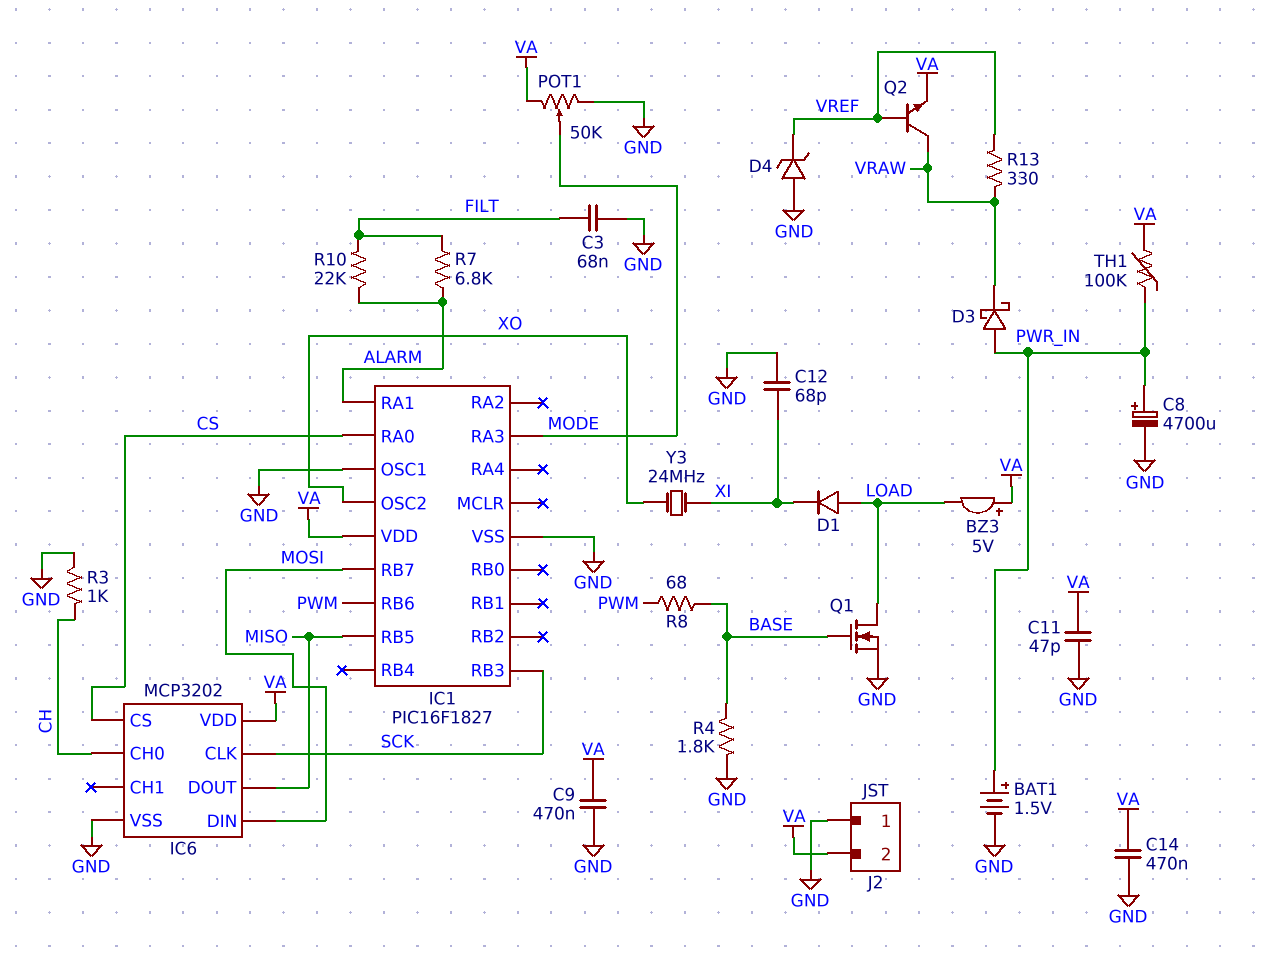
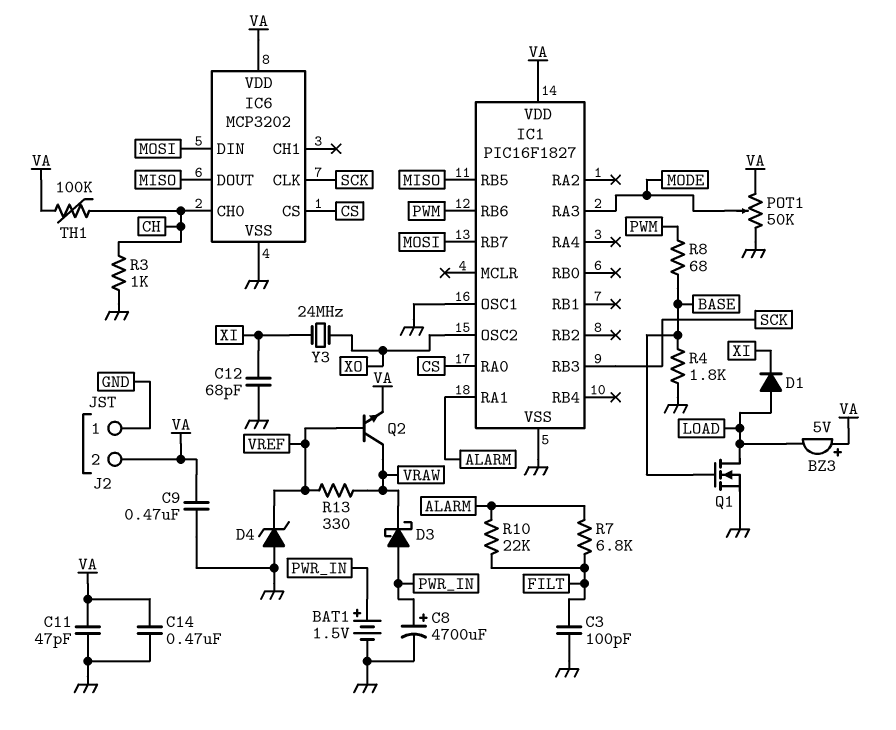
C3: 68nF (FILT, GND) -> 100pF (FILT, GND)
TH1: 100k (PWR_IN, VA) -> 100k (CH, VA)

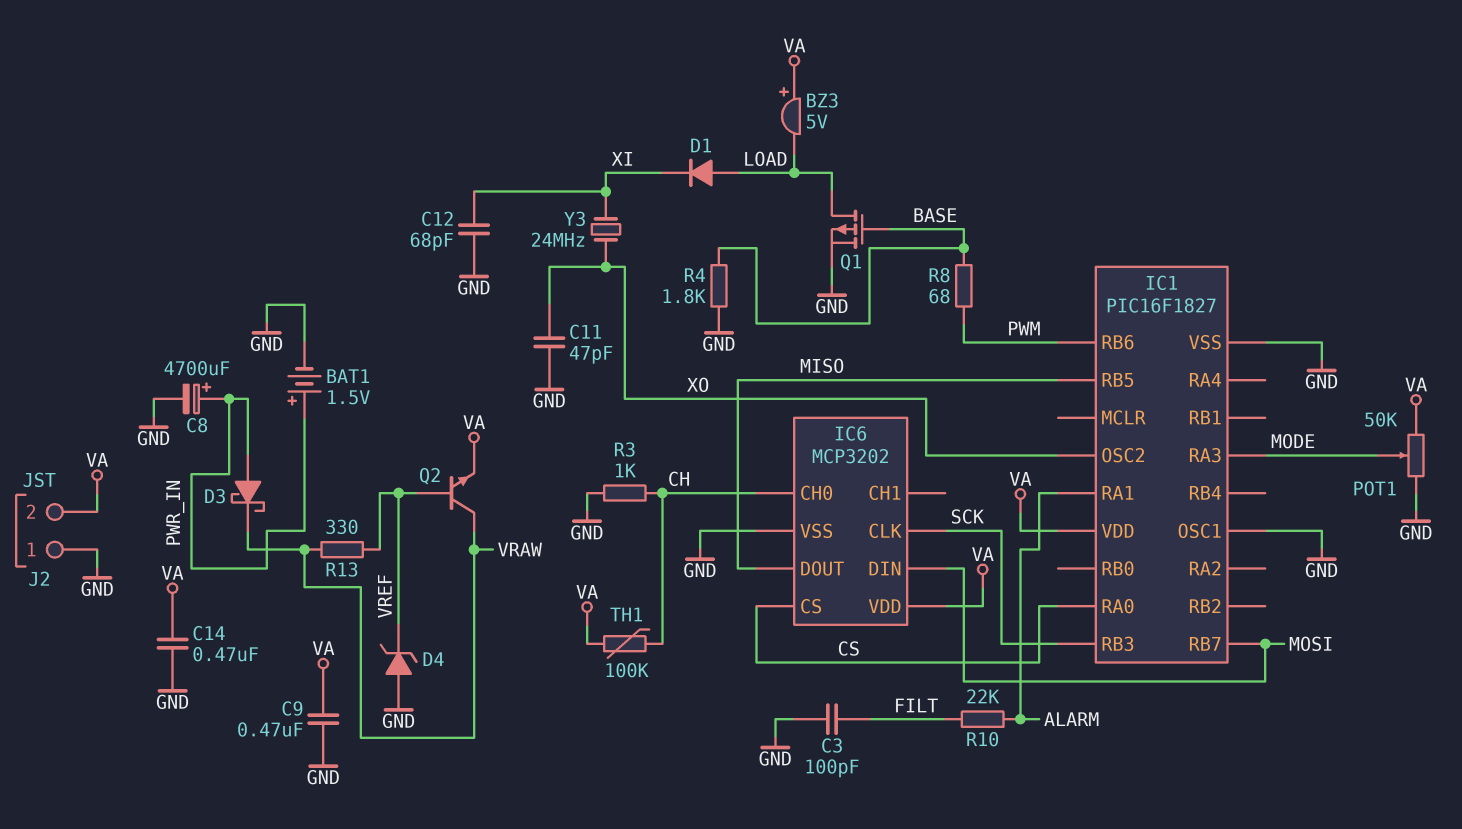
C11: 47pF (GND, VA) -> 47pF (GND, XO)
Q1: NMOS (G BASE, D LOAD, S GND) -> PMOS (G BASE, D LOAD, S GND)
R7: 6.8k (ALARM, FILT) -> none

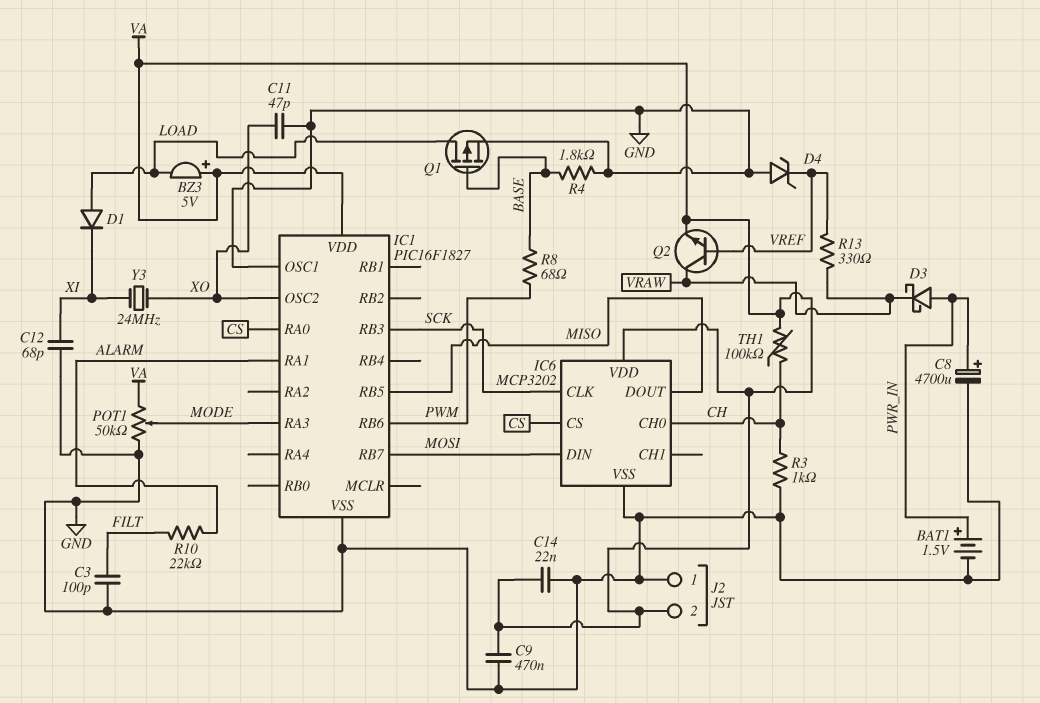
C14: 470nF (GND, VA) -> 22nF (GND, VA)

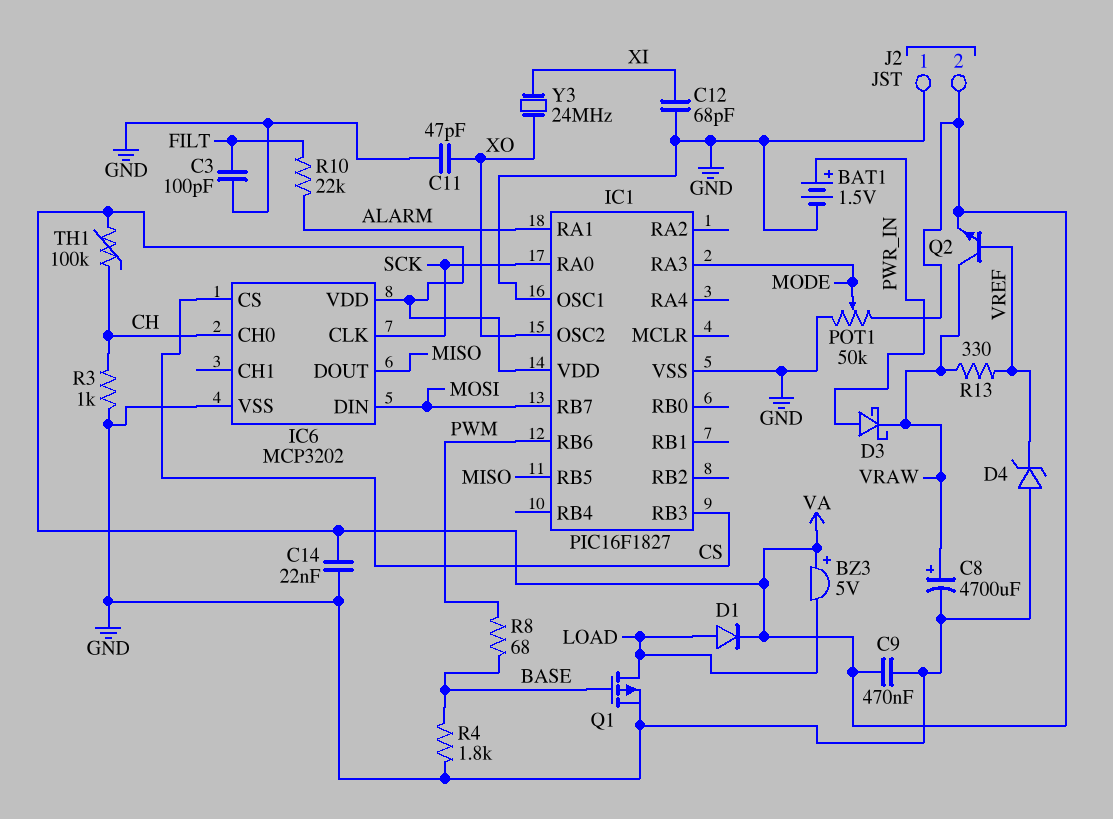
C8: 4700uF (plus PWR_IN, minus GND) -> 4700uF (plus VRAW, minus GND)
D1: diode (A LOAD, K XI) -> diode (A LOAD, K VA)
IC1 pin RA0: CS -> SCK
IC1 pin RB3: SCK -> CS

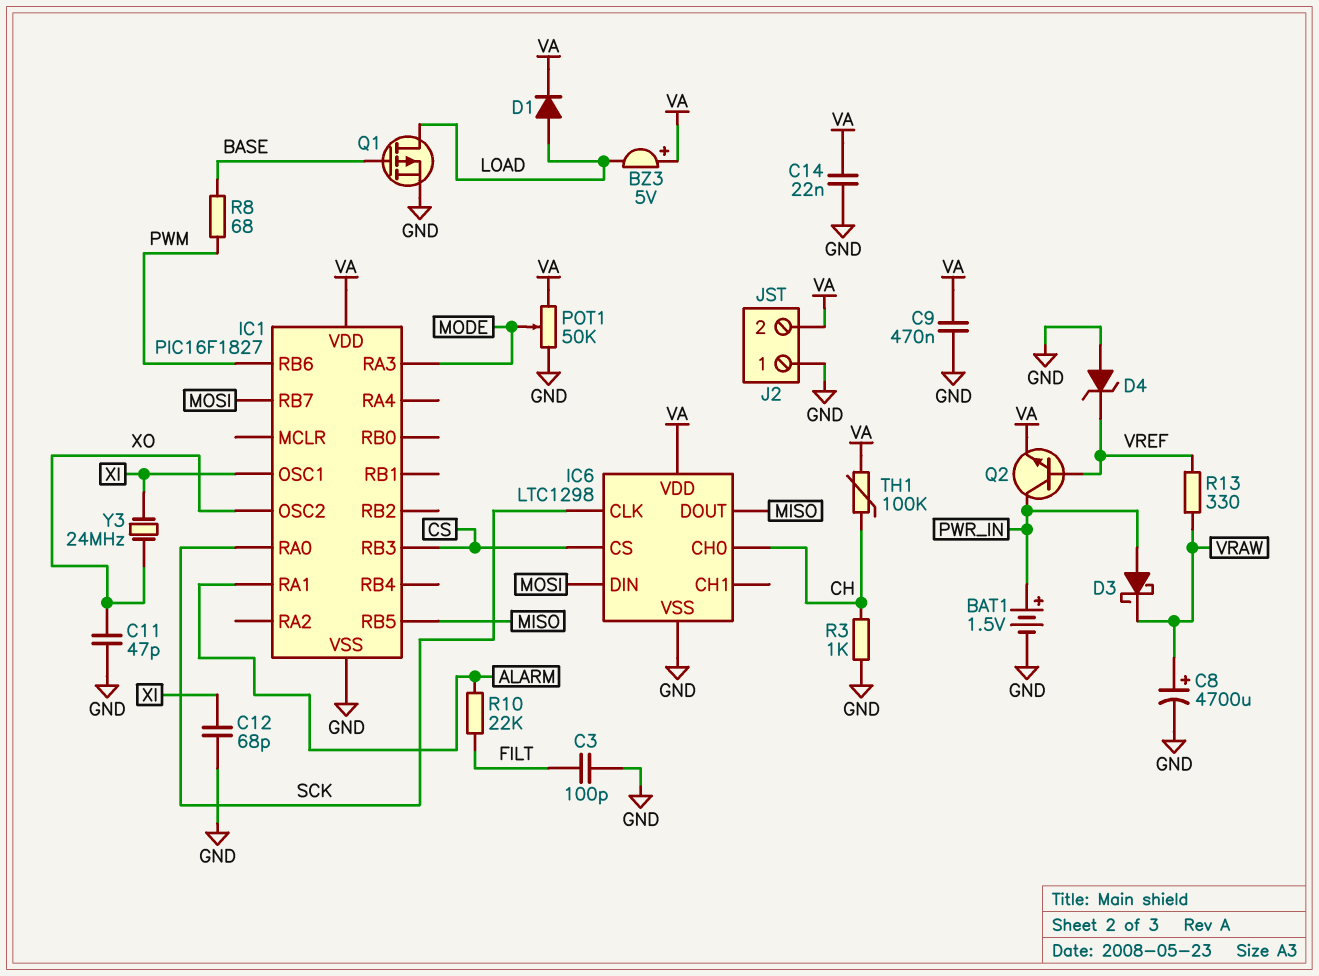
IC1 pin OSC1: GND -> XI
IC6: MCP3202 -> LTC1298
Q2: NPN (B VREF, C VRAW, E VA) -> NPN (B VREF, C PWR_IN, E VA)
R4: 1.8k (BASE, GND) -> none

